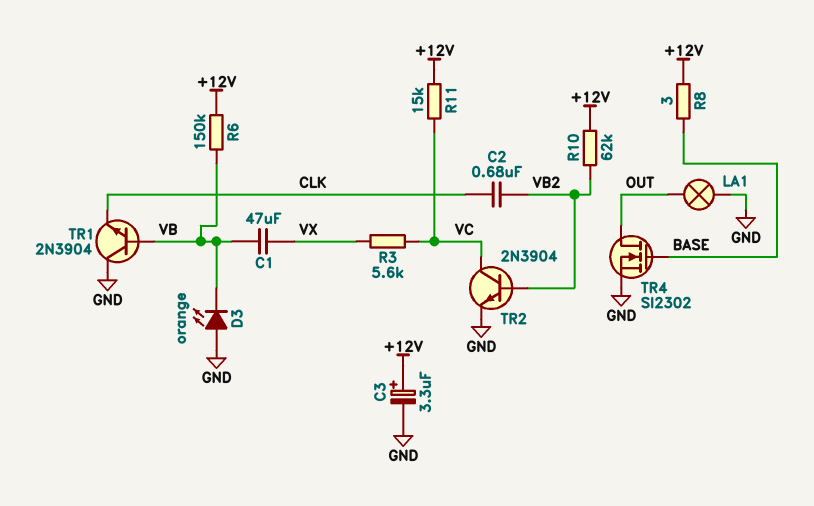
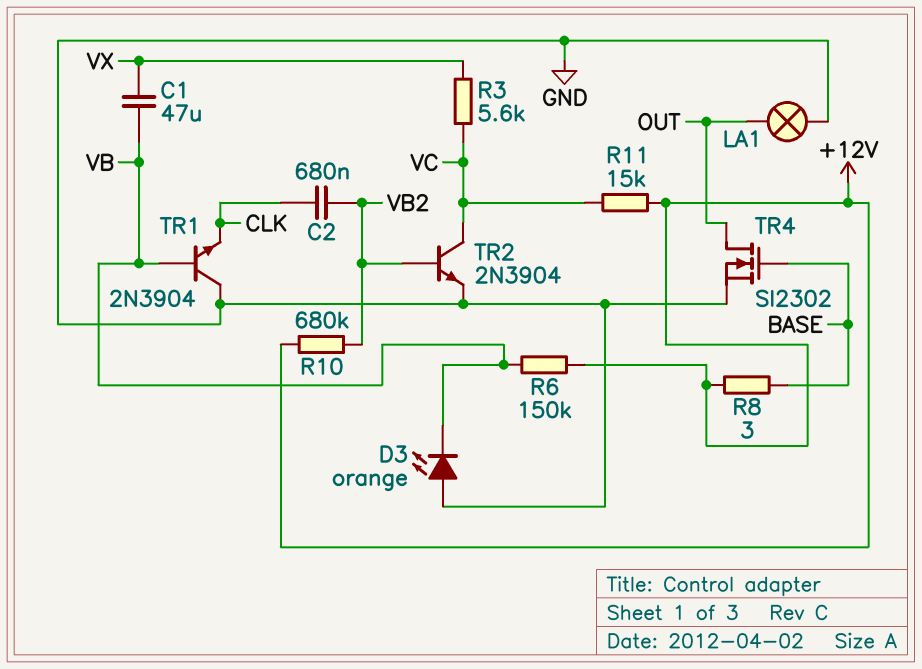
C3: 3.3uF (plus +12V, minus GND) -> none
R10: 62k (+12V, VB2) -> 680k (+12V, VB2)

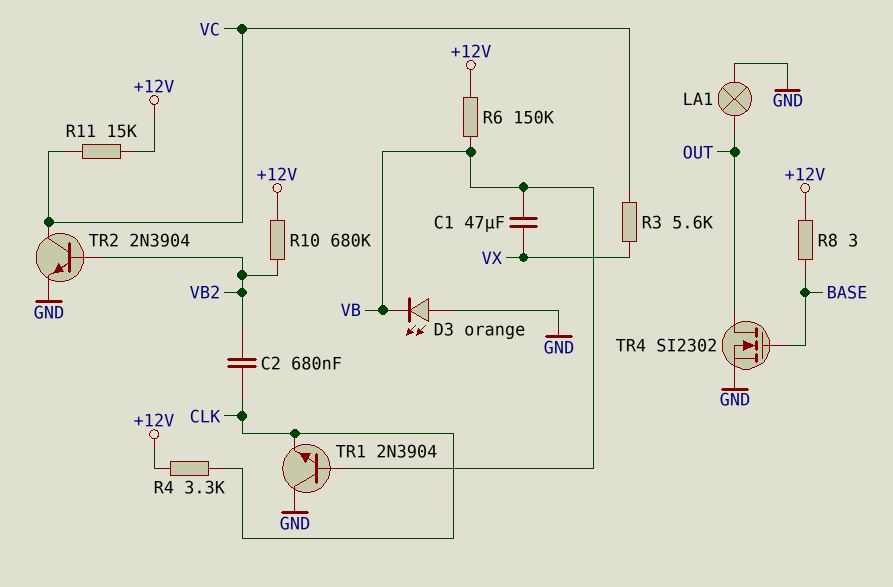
R4: none -> 3.3k (+12V, CLK)

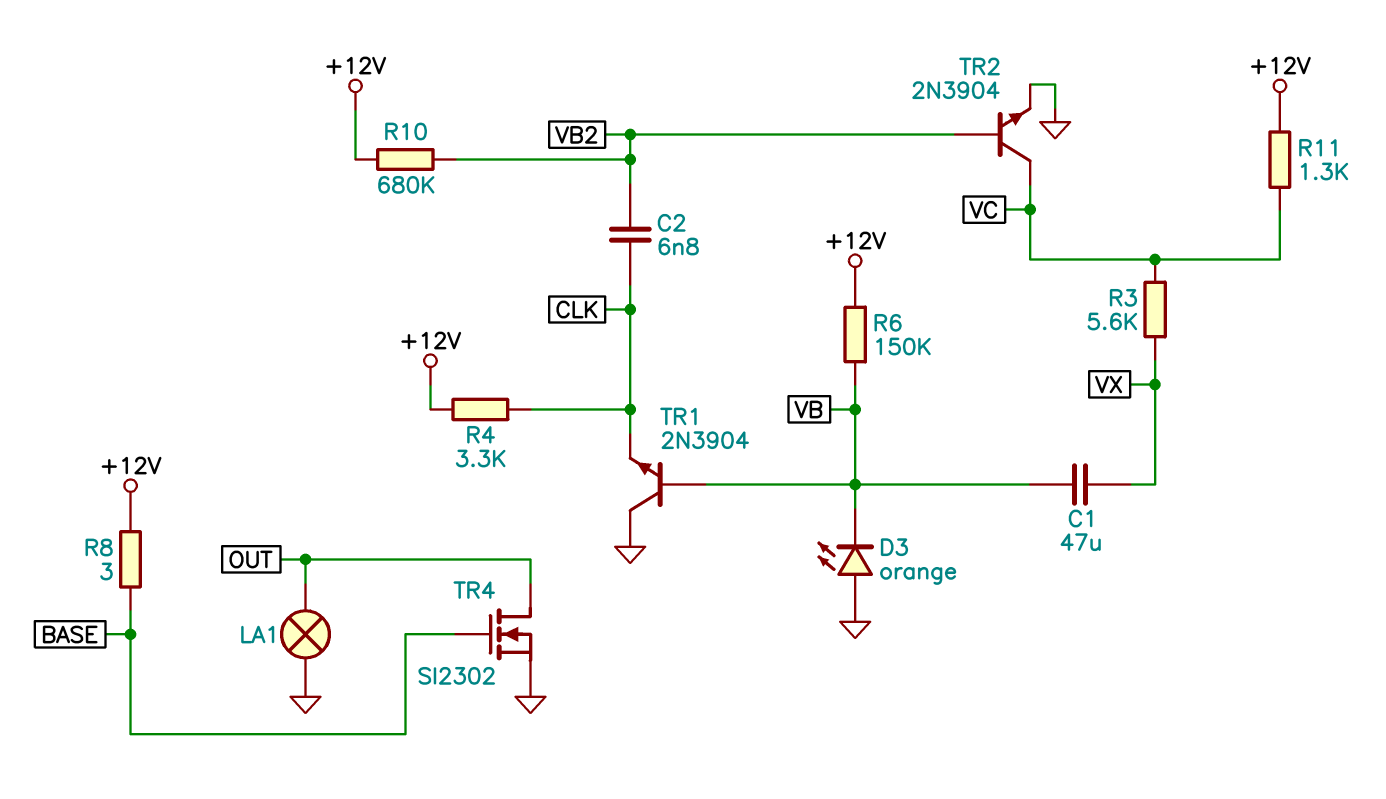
C2: 680nF (CLK, VB2) -> 6.8nF (CLK, VB2)
R11: 15k (+12V, VC) -> 1.3k (+12V, VC)

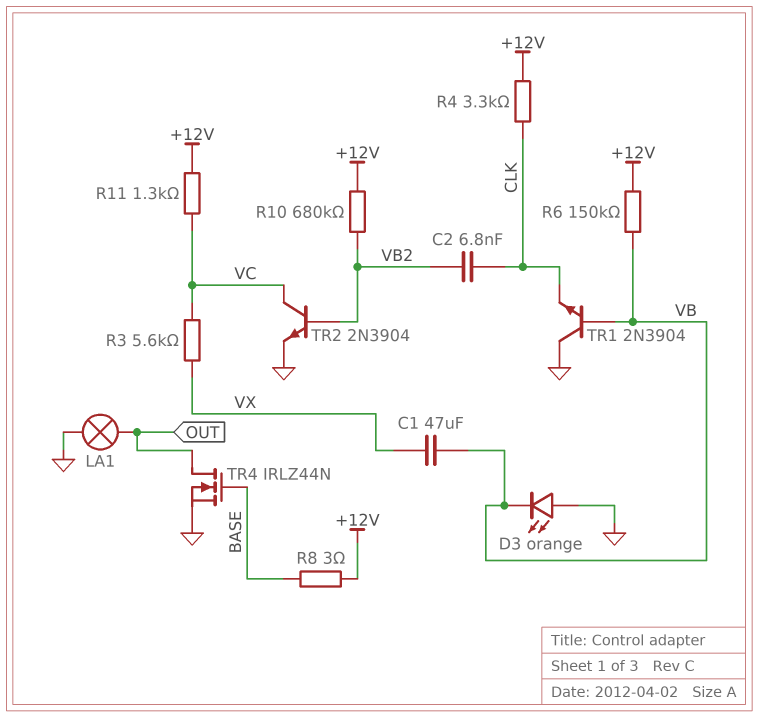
TR4: NMOS SI2302 (G BASE, D OUT, S GND) -> NMOS IRLZ44N (G BASE, D OUT, S GND)

